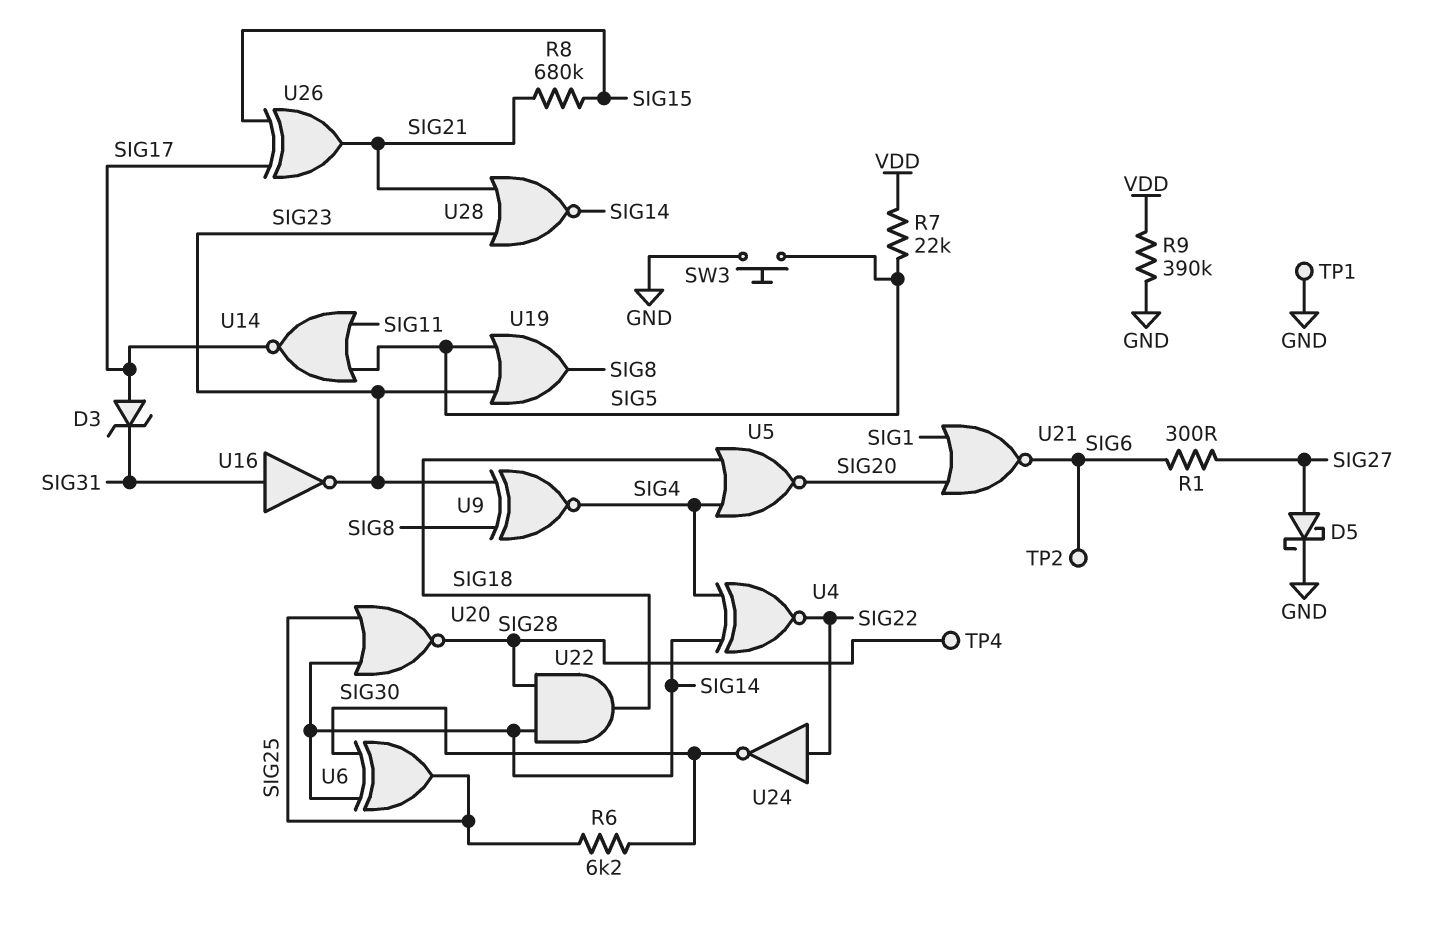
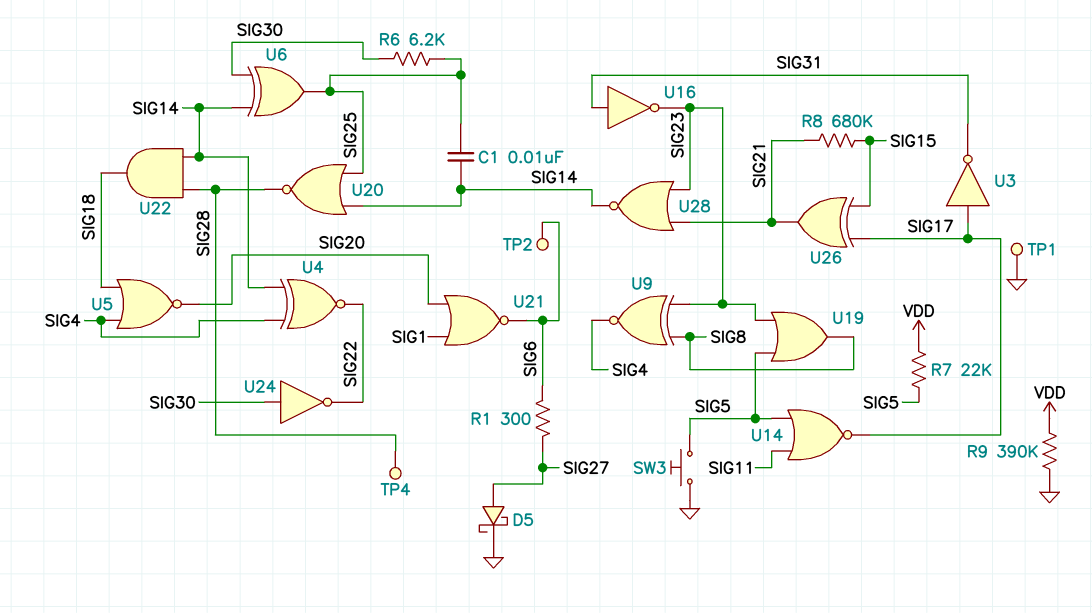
C1: none -> 10nF (SIG14, SIG25)
D3: zener (A SIG17, K SIG31) -> none
U3: none -> NOT (in SIG17, out SIG31)
U24: NOT (in SIG22, out SIG30) -> NOT (in SIG30, out SIG22)

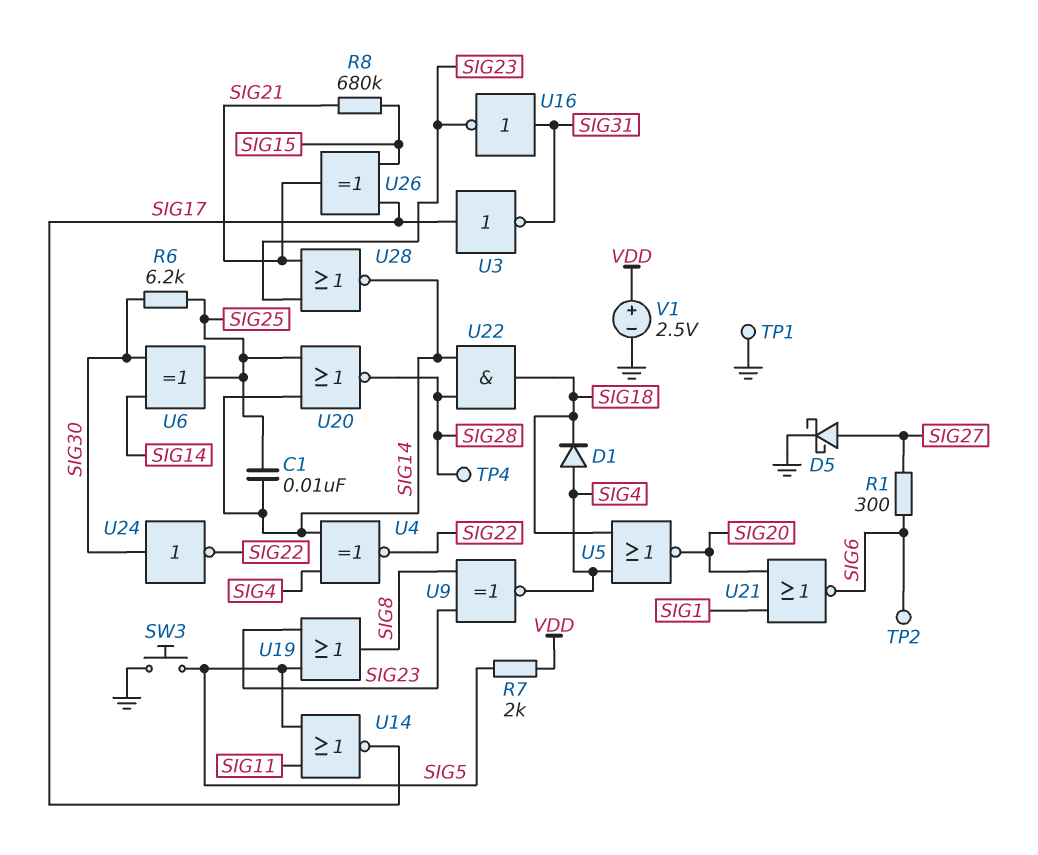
D1: none -> diode (A SIG4, K SIG18)
R7: 22k (SIG5, VDD) -> 2k (SIG5, VDD)
R9: 390k (GND, VDD) -> none
V1: none -> 2.5V (plus VDD, minus GND)

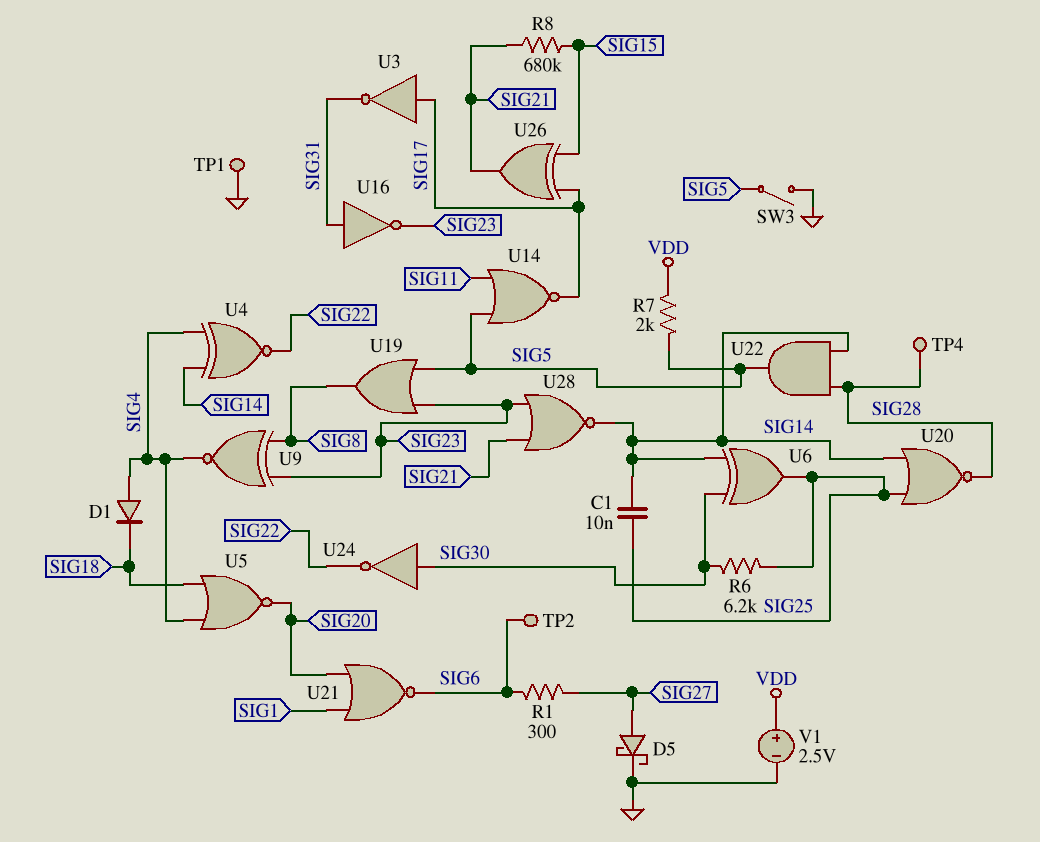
SW3: button (GND, SIG5) -> switch (GND, SIG5)
U22: AND (in SIG14, in SIG28, out SIG18) -> AND (in SIG14, in SIG28, out SIG5)

